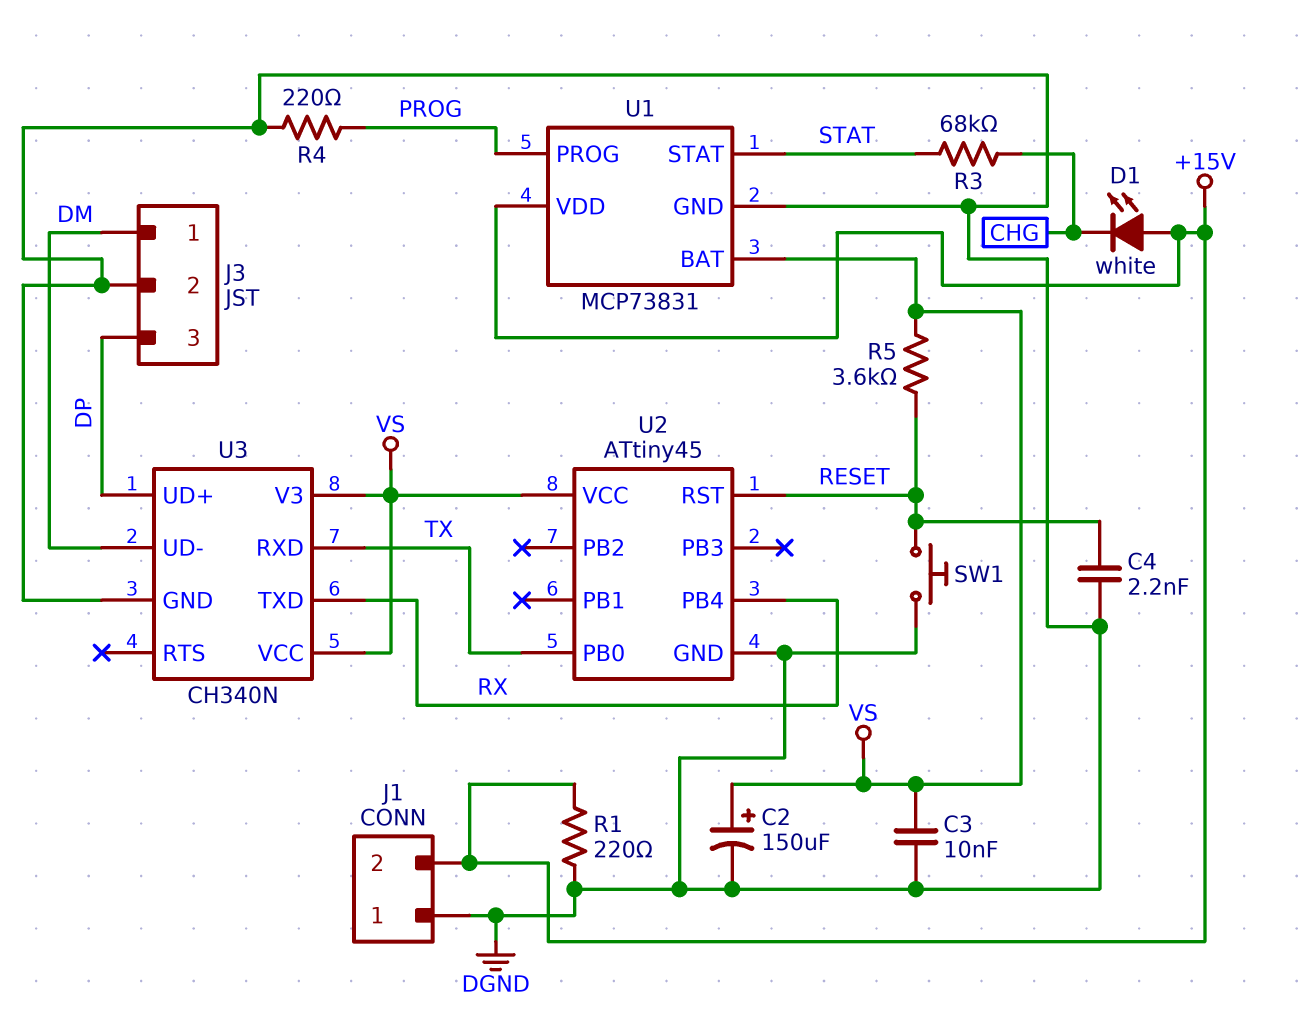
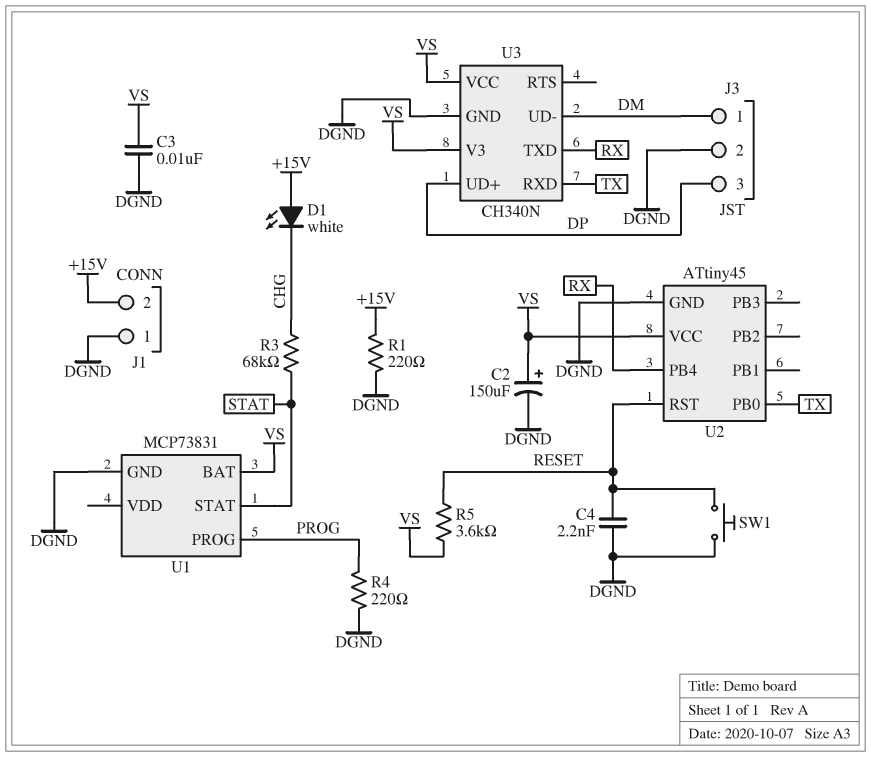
U1 pin VDD: +15V -> none

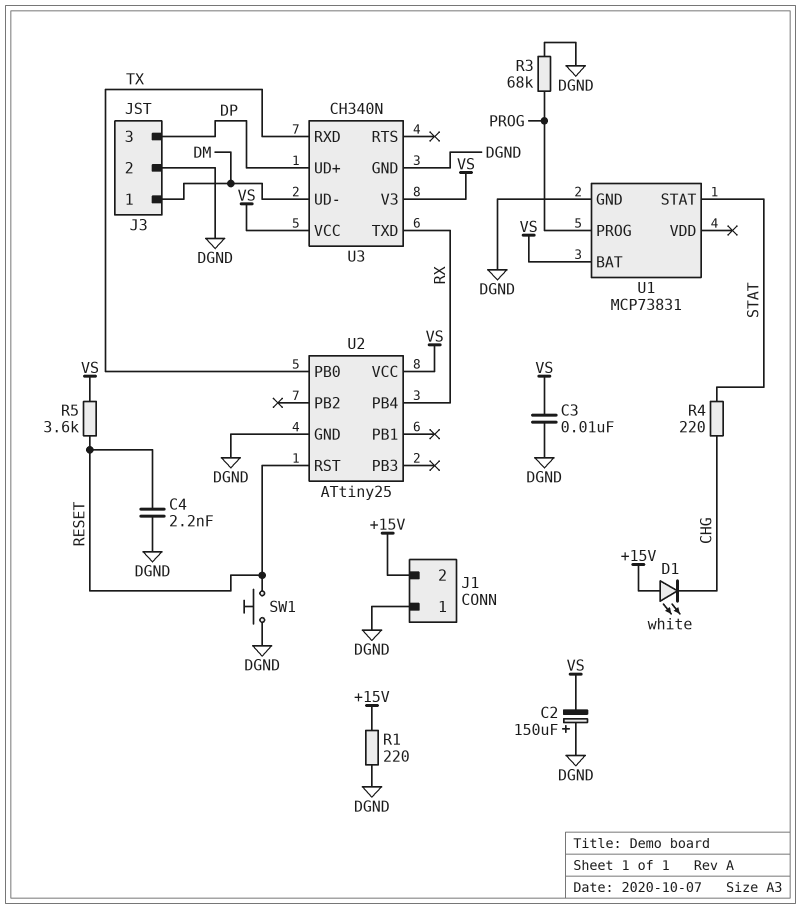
C2: 150uF (plus VS, minus DGND) -> 150uF (plus DGND, minus VS)
R3: 68k (CHG, STAT) -> 68k (DGND, PROG)
R4: 220 (DGND, PROG) -> 220 (CHG, STAT)
U2: ATtiny45 -> ATtiny25

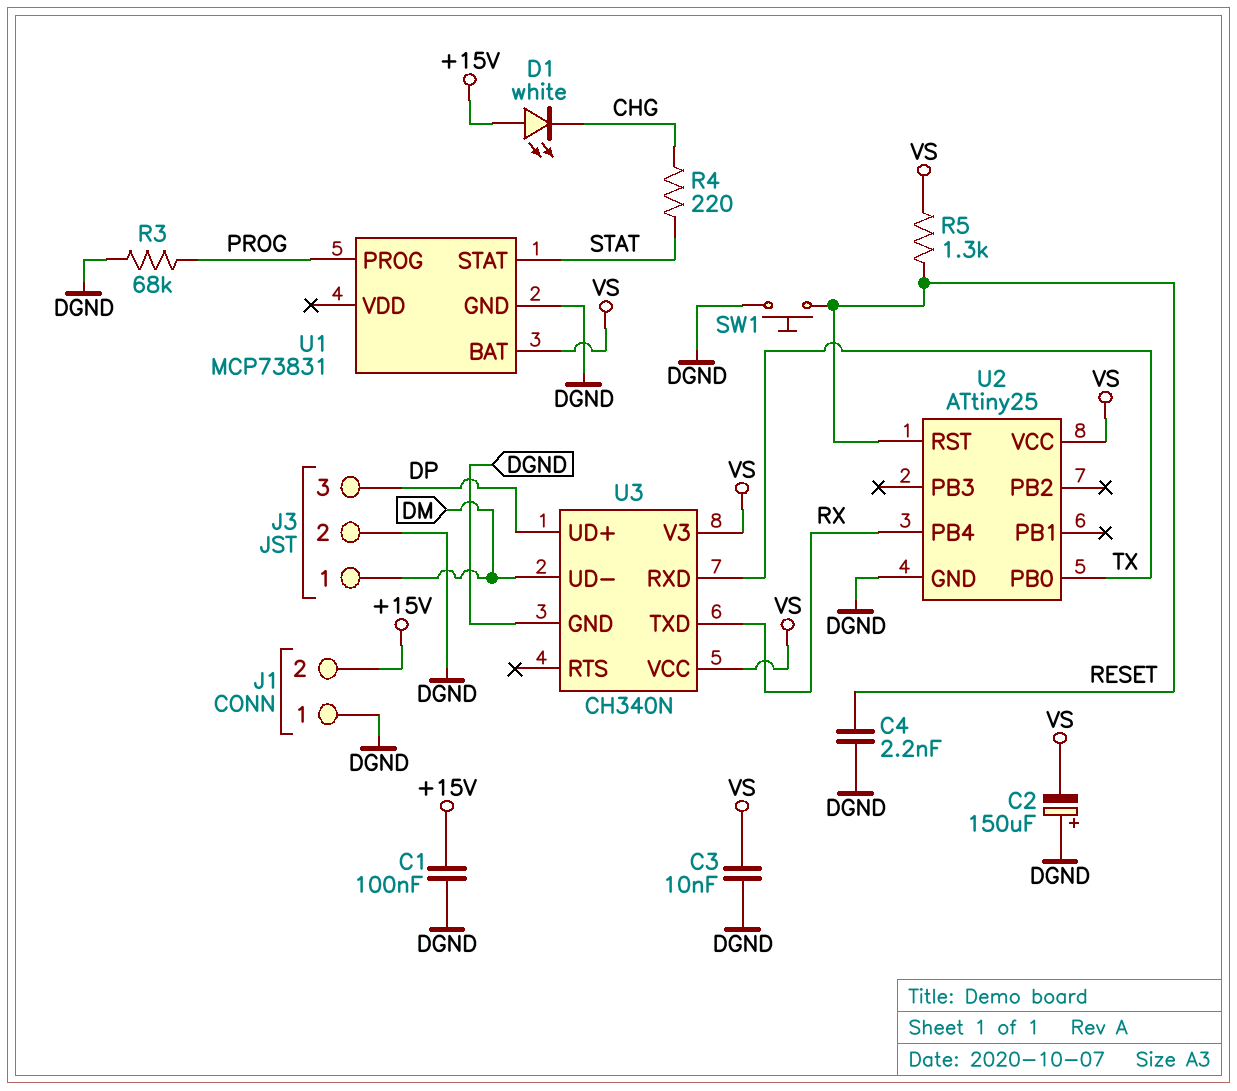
C1: none -> 100nF (+15V, DGND)
R1: 220 (+15V, DGND) -> none
R5: 3.6k (RESET, VS) -> 1.3k (RESET, VS)

